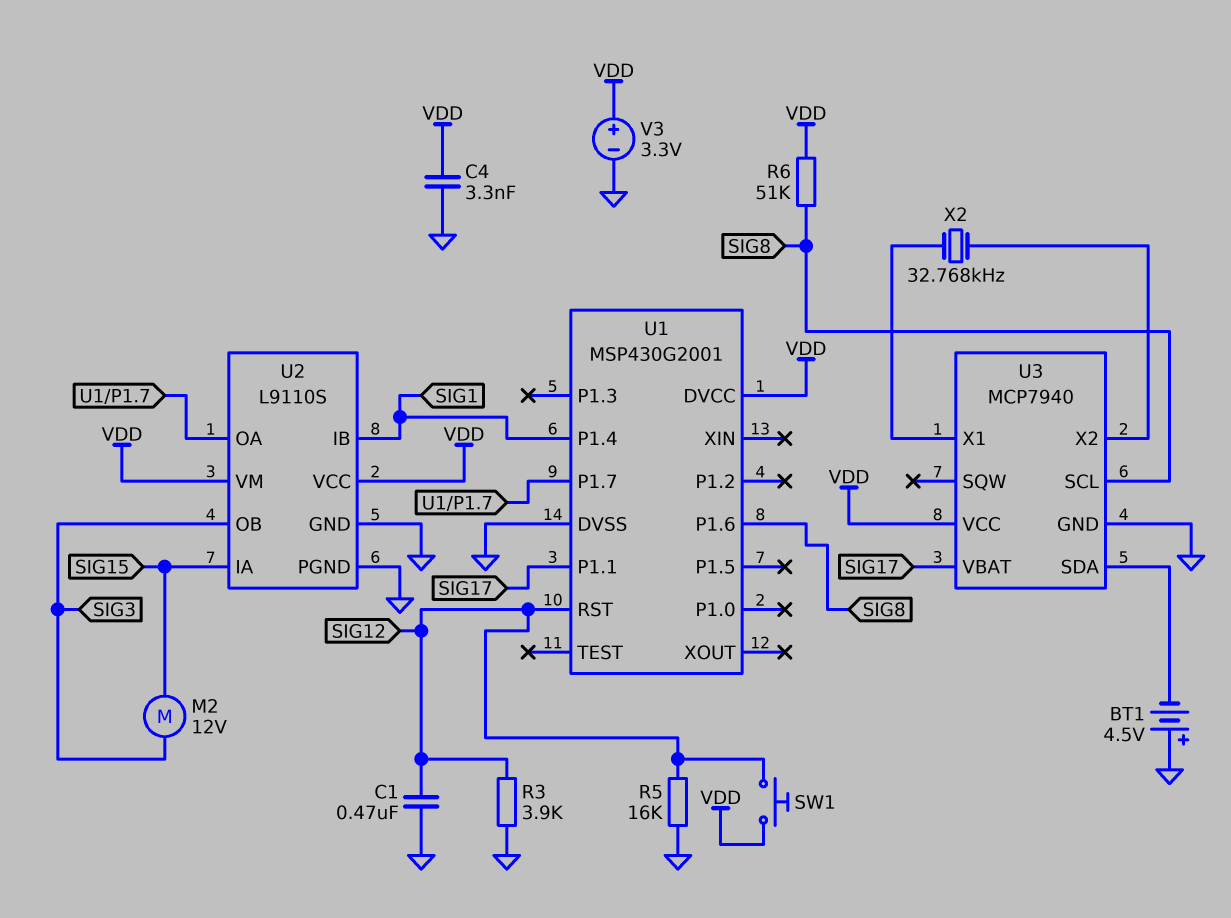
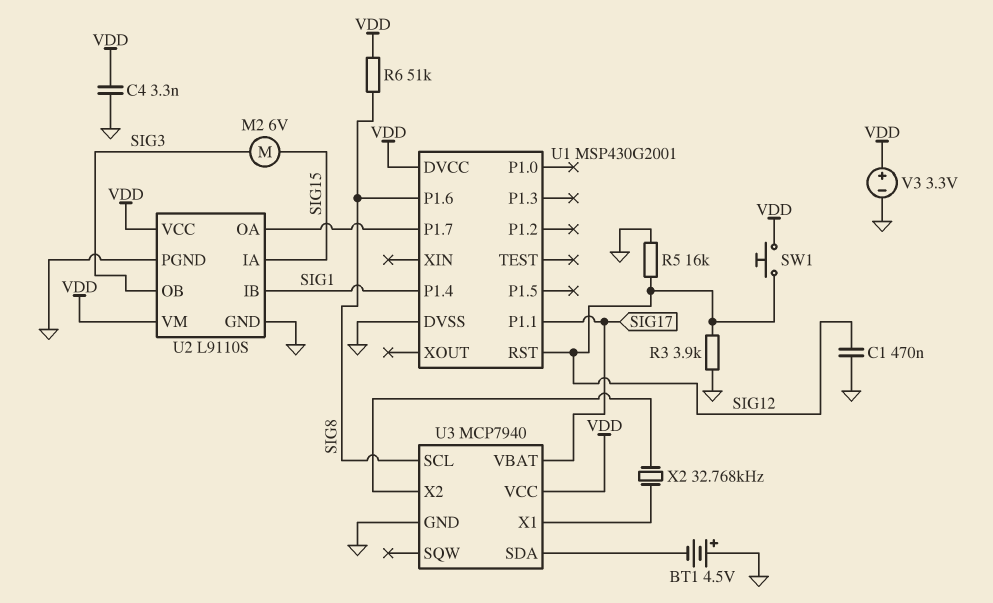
M2: motor 12V (SIG3, SIG15) -> motor 6V (SIG3, SIG15)

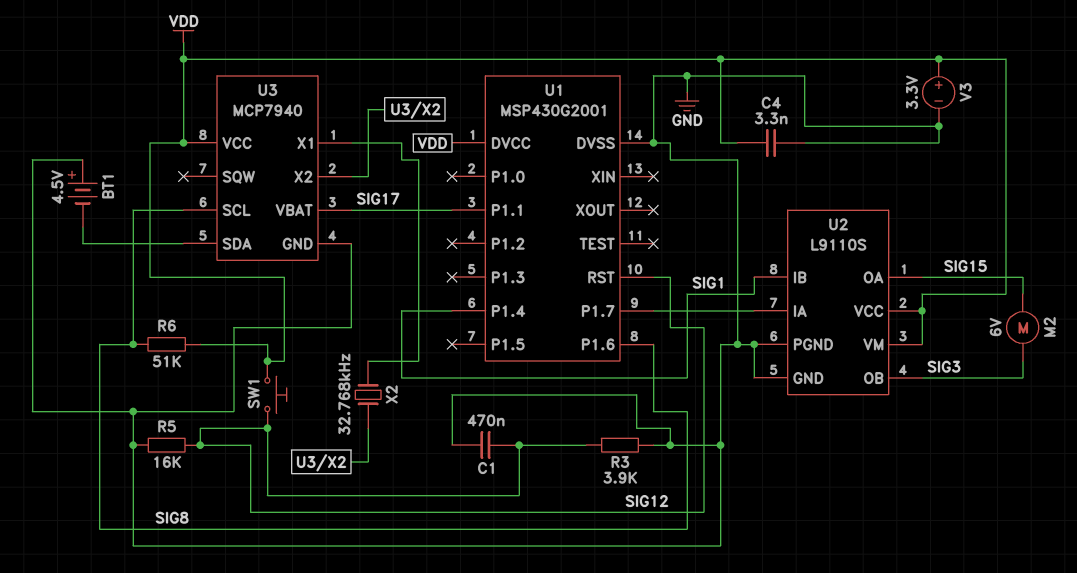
U2 pin IA: SIG15 -> U1/P1.7
U2 pin OA: U1/P1.7 -> SIG15

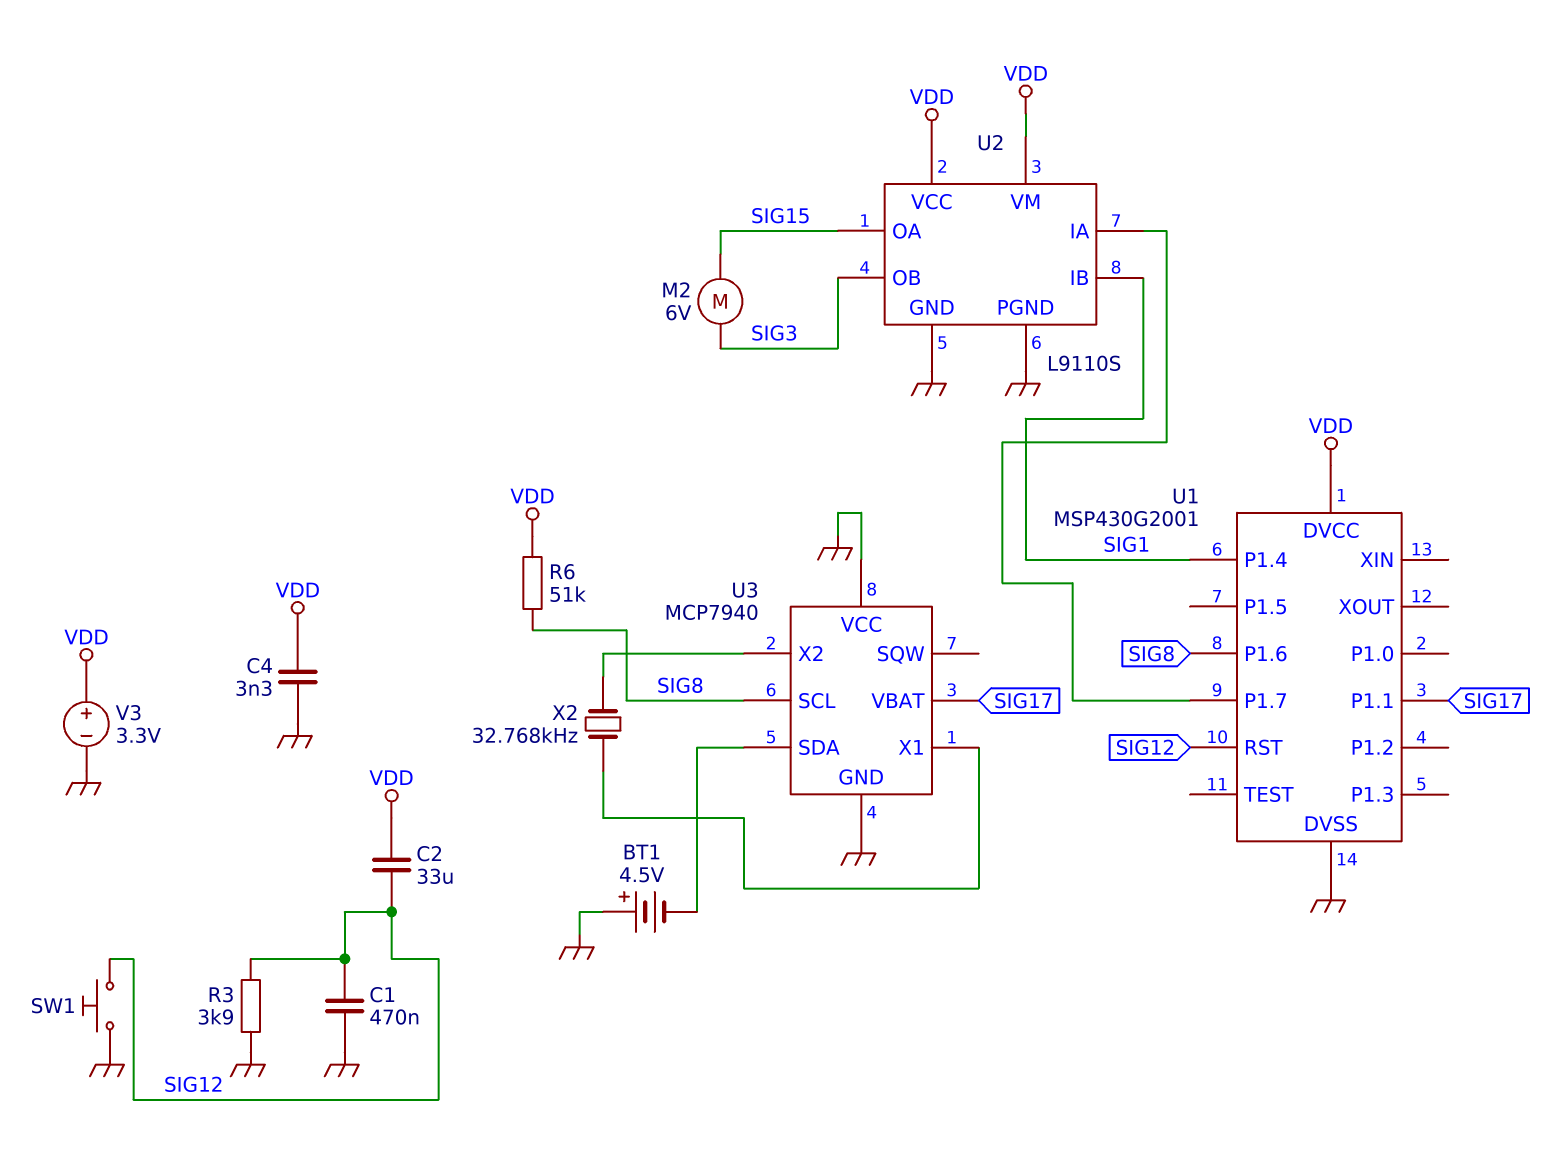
C2: none -> 33uF (SIG12, VDD)
R5: 16k (GND, SIG12) -> none
SW1: button (SIG12, VDD) -> button (GND, SIG12)
U3 pin VCC: VDD -> GND

